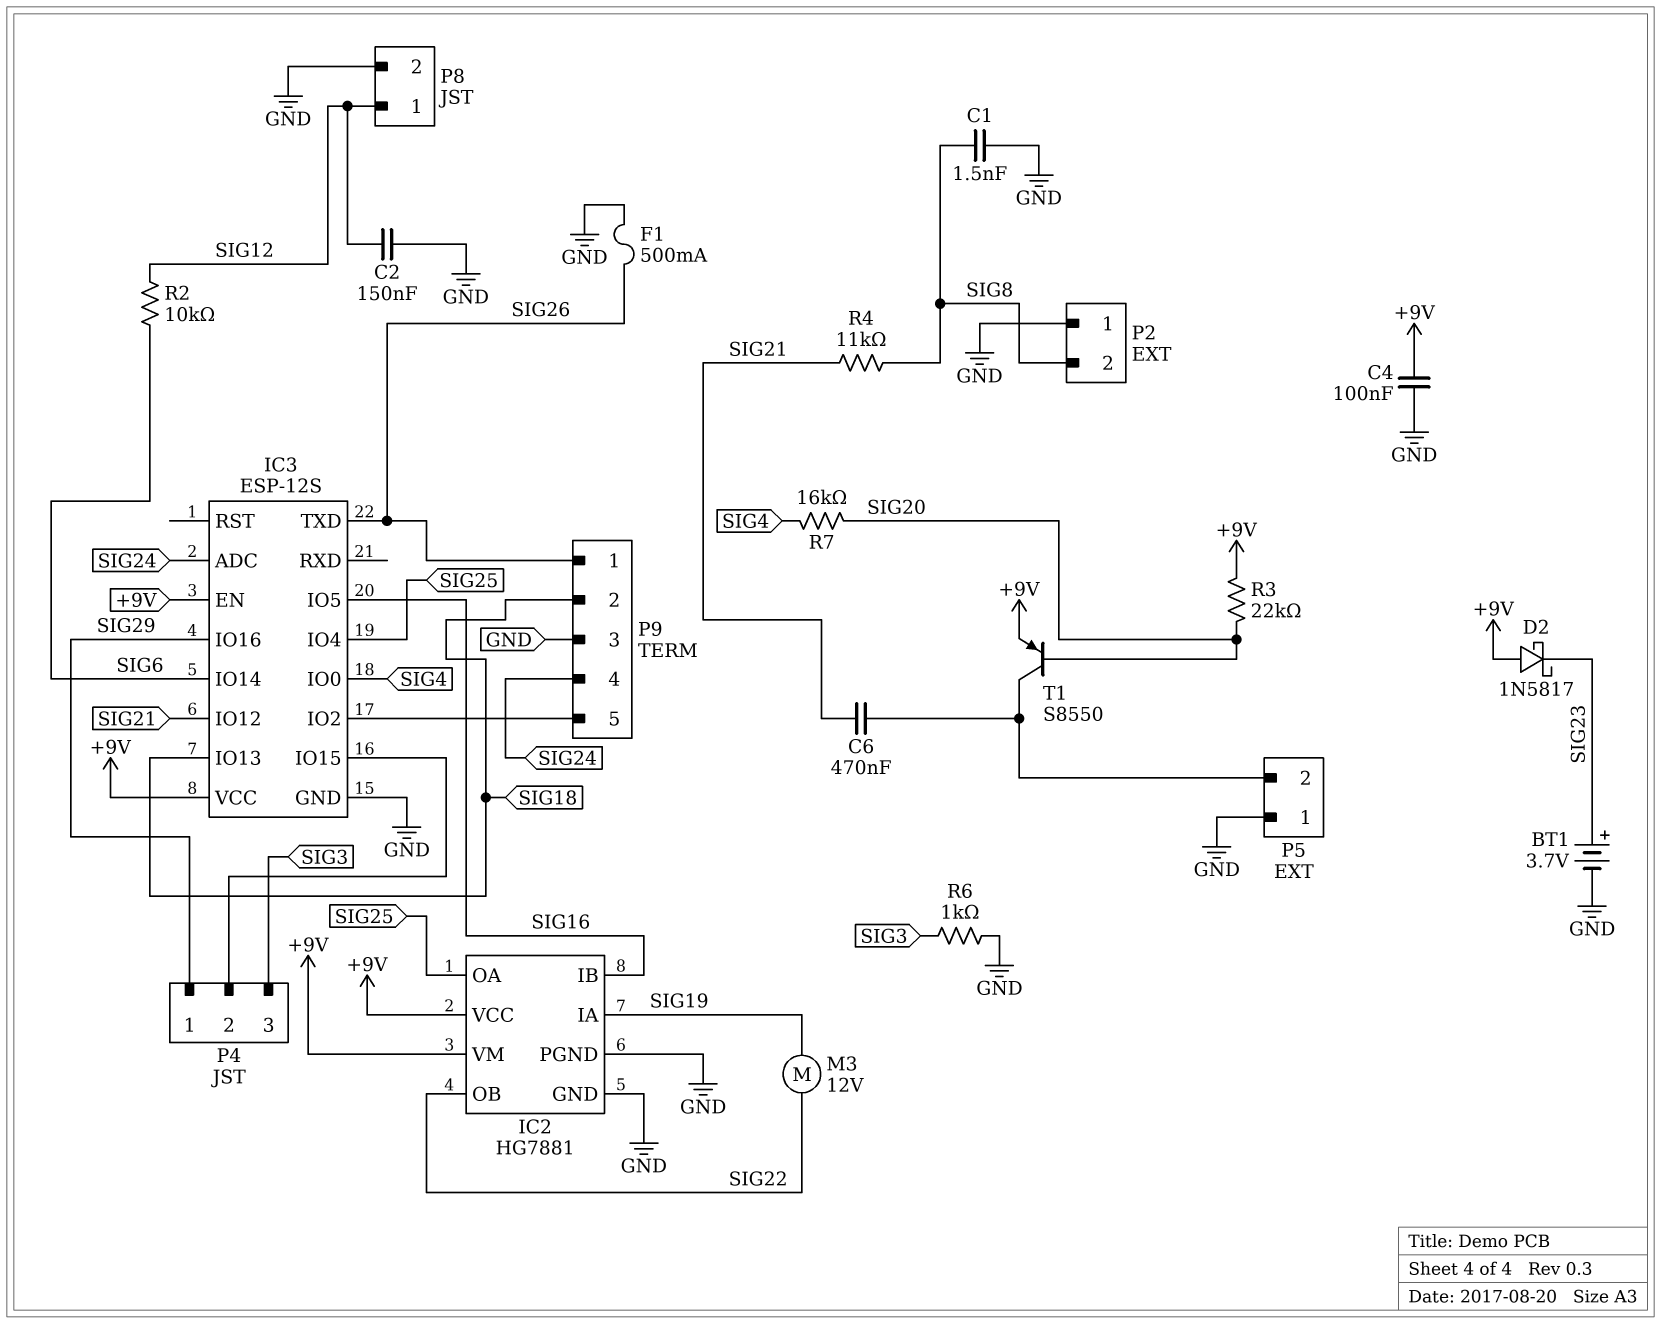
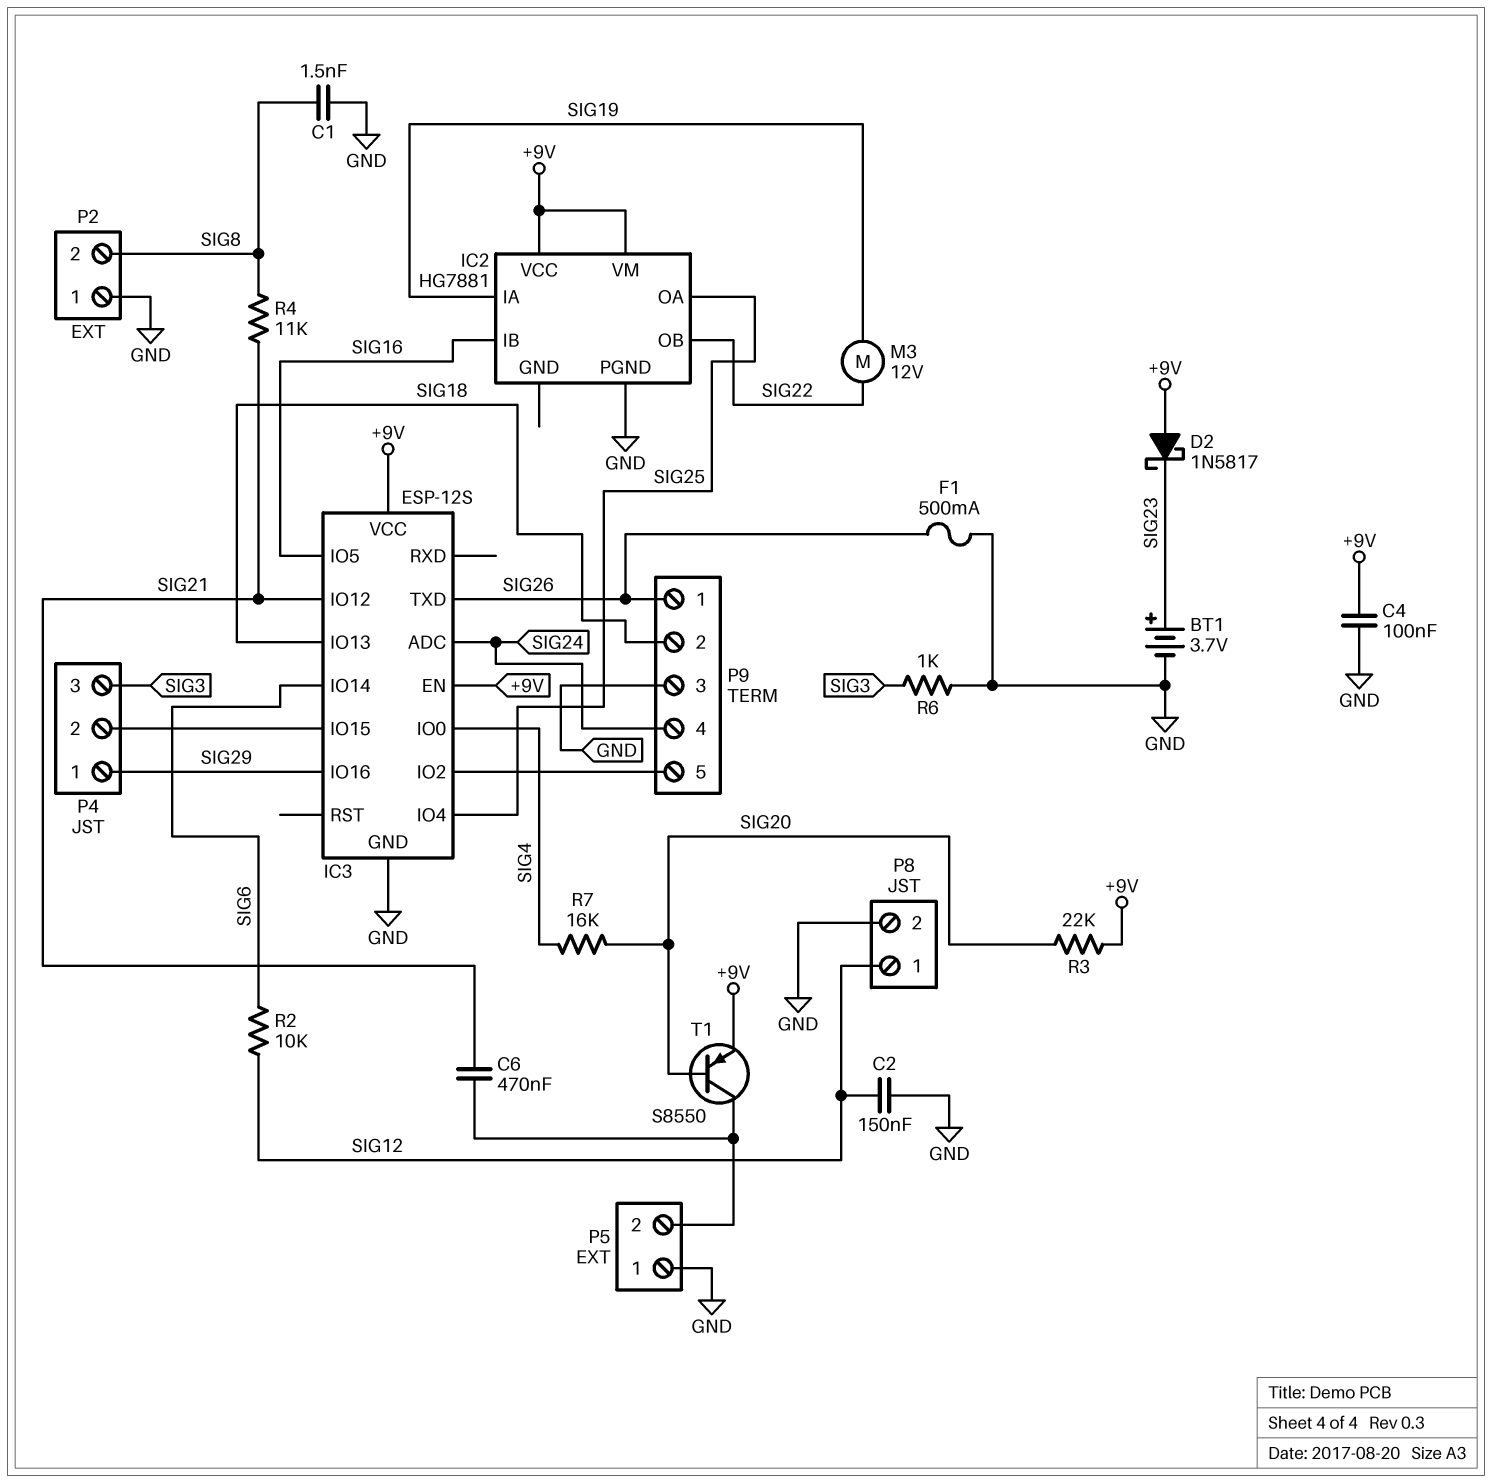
IC2 pin GND: GND -> none

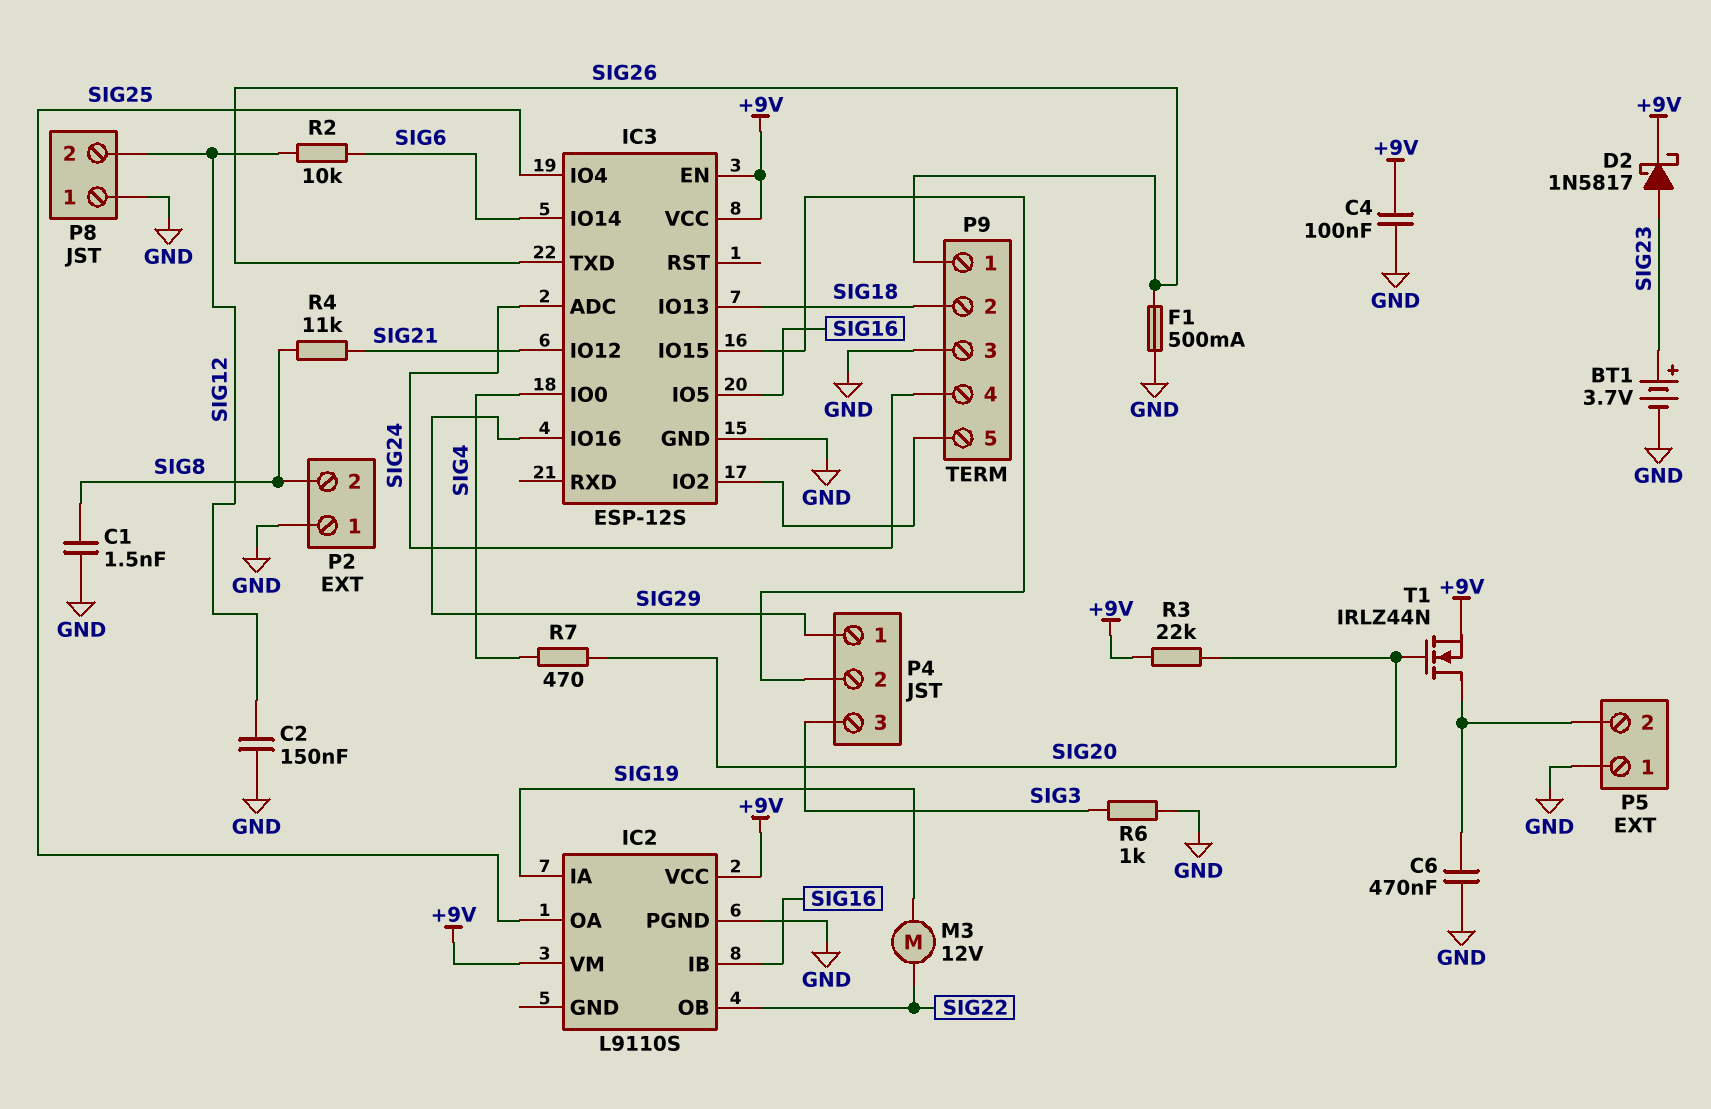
C6: 470nF (P5/2, SIG21) -> 470nF (GND, P5/2)
D2: schottky 1N5817 (A +9V, K SIG23) -> schottky 1N5817 (A SIG23, K +9V)
IC2: HG7881 -> L9110S
P8 pin 1: SIG12 -> GND
P8 pin 2: GND -> SIG12
R7: 16k (SIG4, SIG20) -> 470 (SIG4, SIG20)
T1: PNP S8550 (B SIG20, C P5/2, E +9V) -> NMOS IRLZ44N (G SIG20, D P5/2, S +9V)

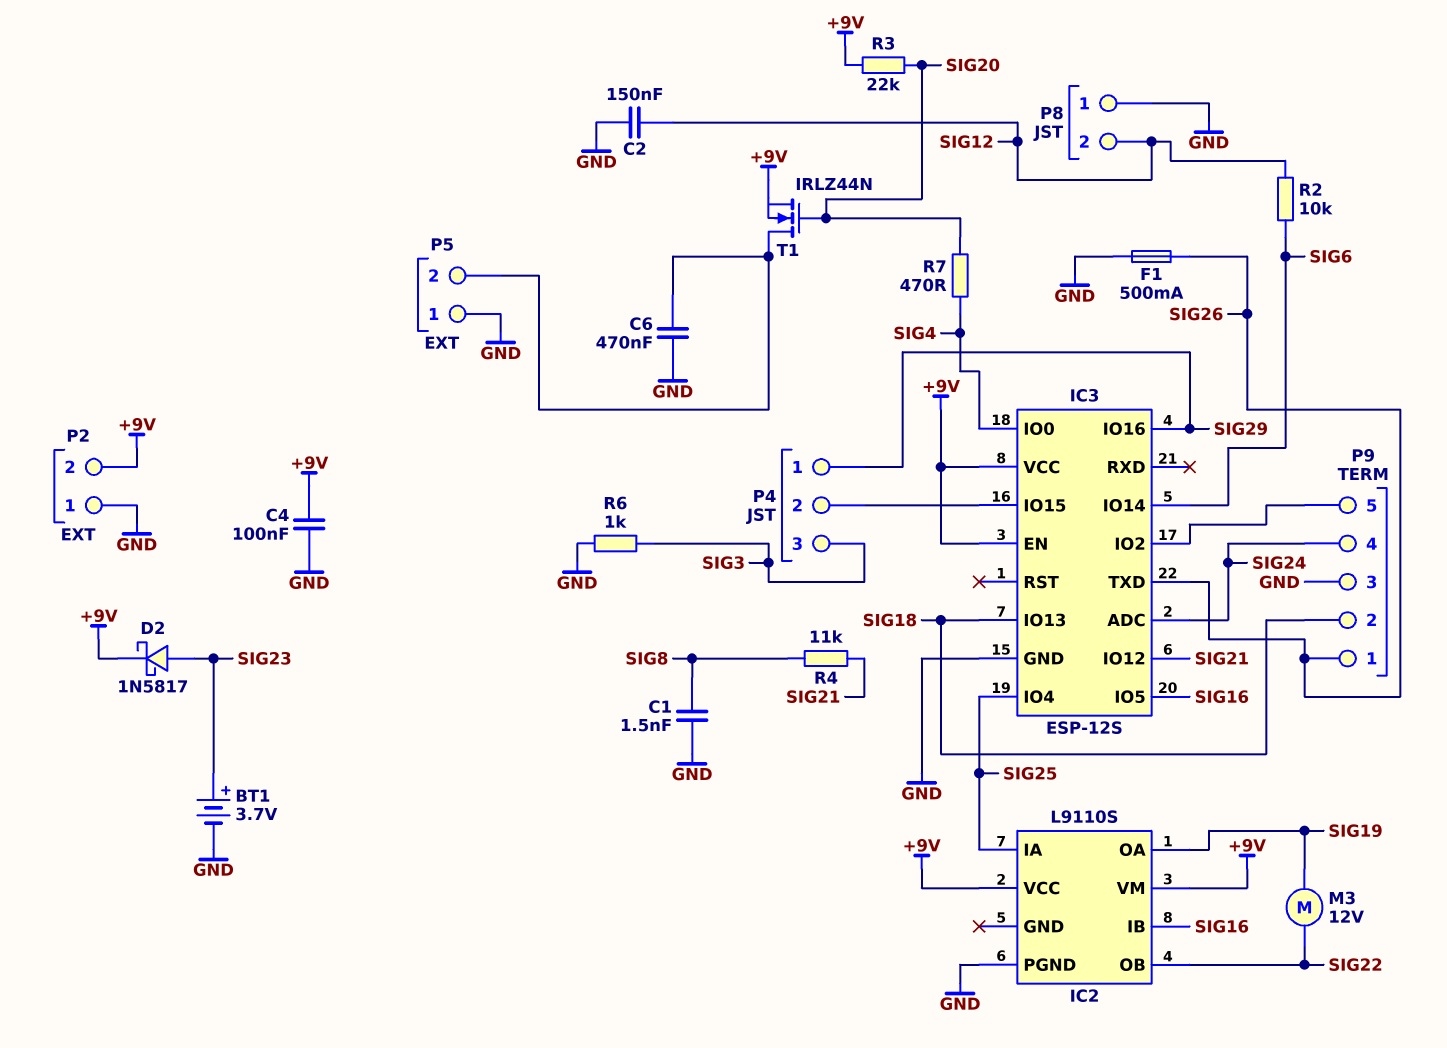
IC2 pin IA: SIG19 -> SIG25
IC2 pin OA: SIG25 -> SIG19
P2 pin 2: SIG8 -> +9V

